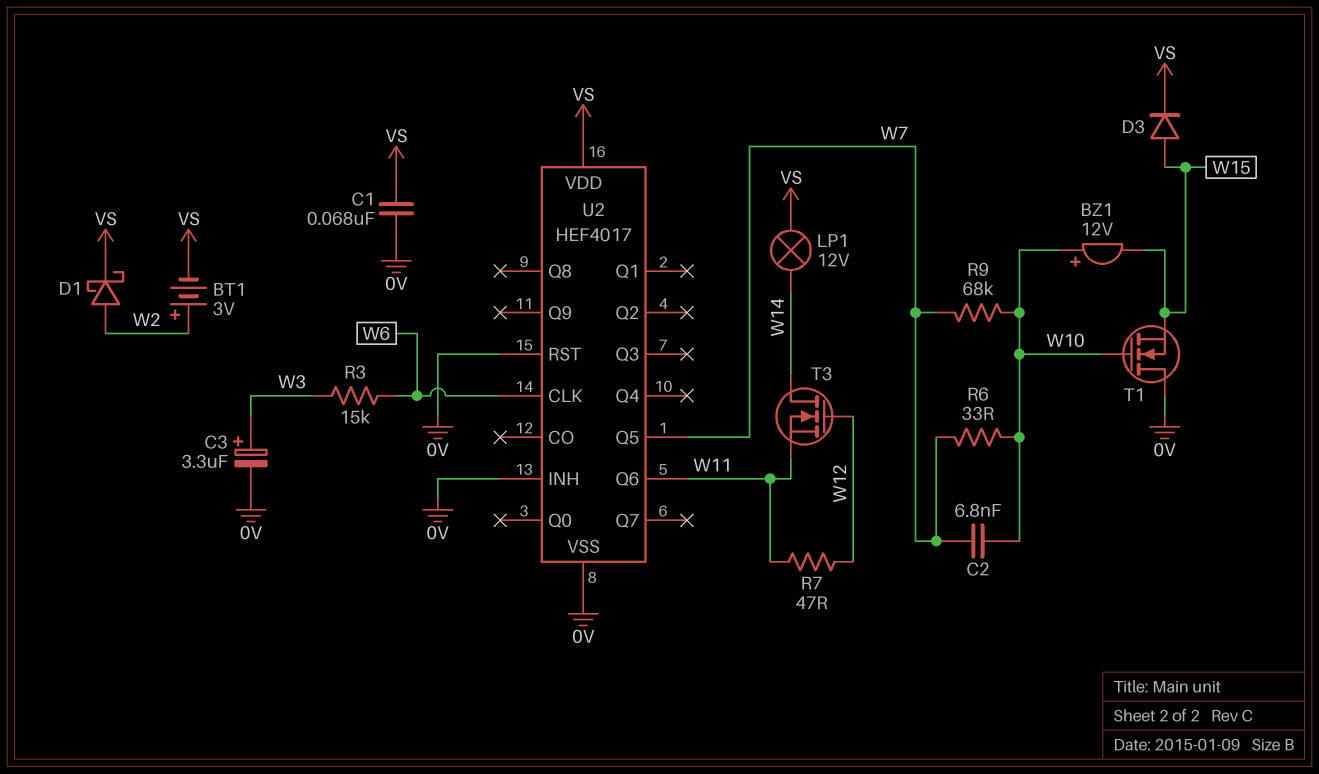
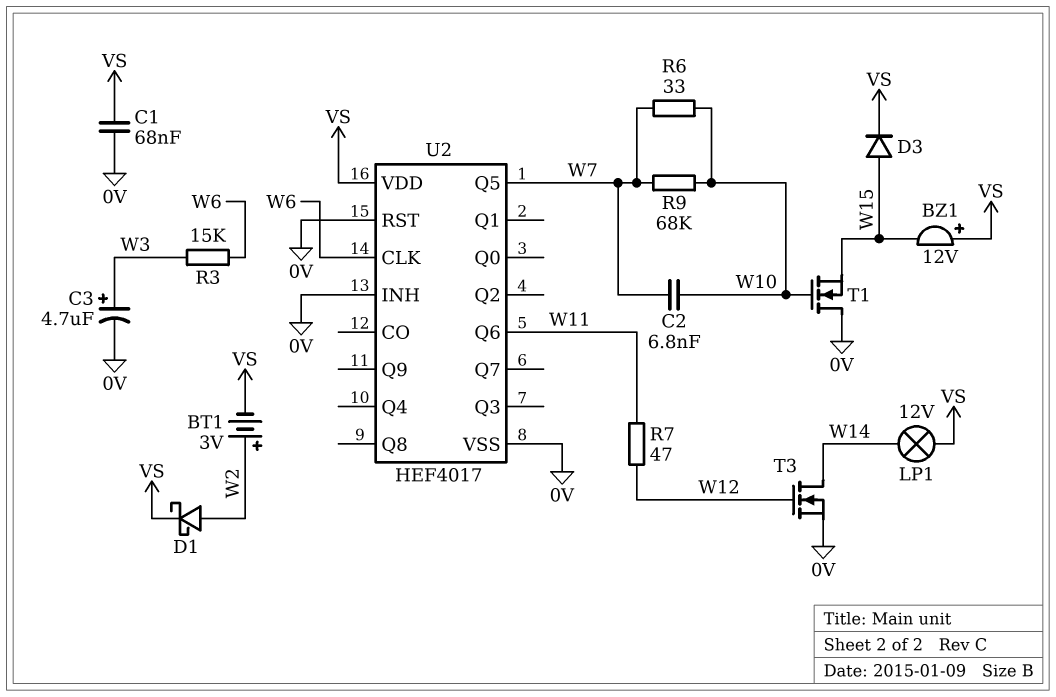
BZ1: buzzer 12V (plus W10, minus W15) -> buzzer 12V (plus VS, minus W15)
C3: 3.3uF (plus W3, minus 0V) -> 4.7uF (plus W3, minus 0V)
T3: NMOS (G W12, D W14, S W11) -> NMOS (G W12, D W14, S 0V)

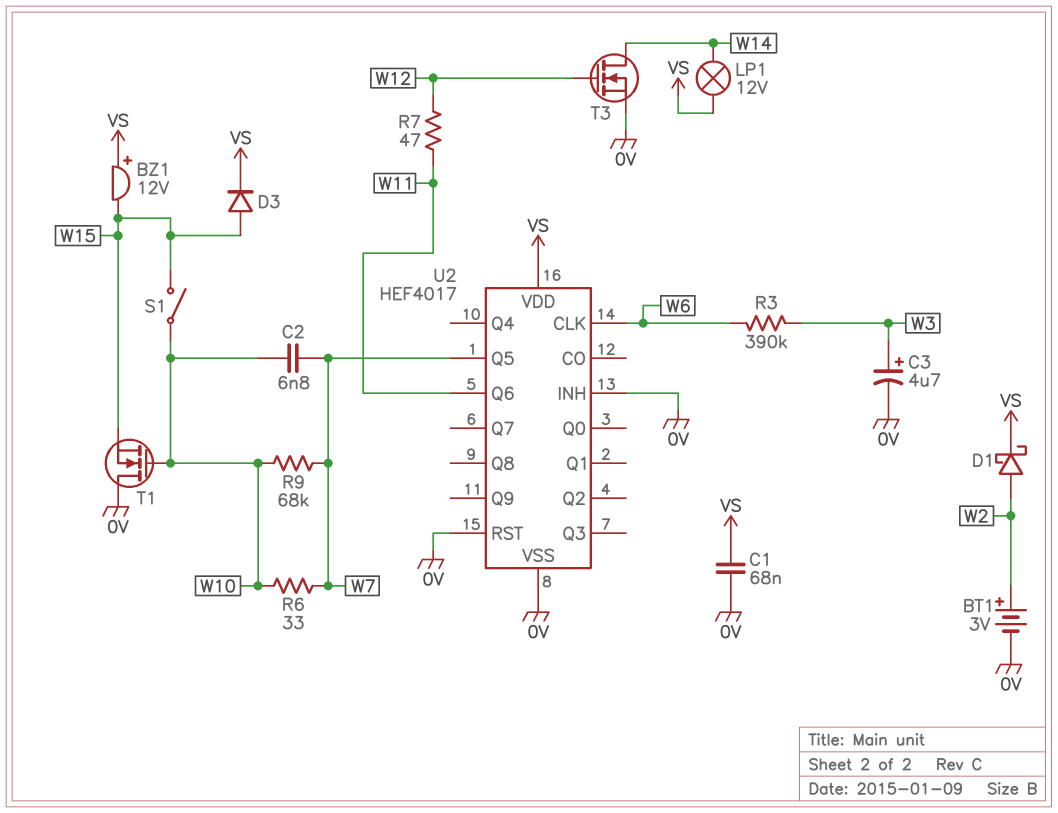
BT1: 3V (plus W2, minus VS) -> 3V (plus W2, minus 0V)
R3: 15k (W3, W6) -> 390k (W3, W6)
S1: none -> switch (W10, W15)

